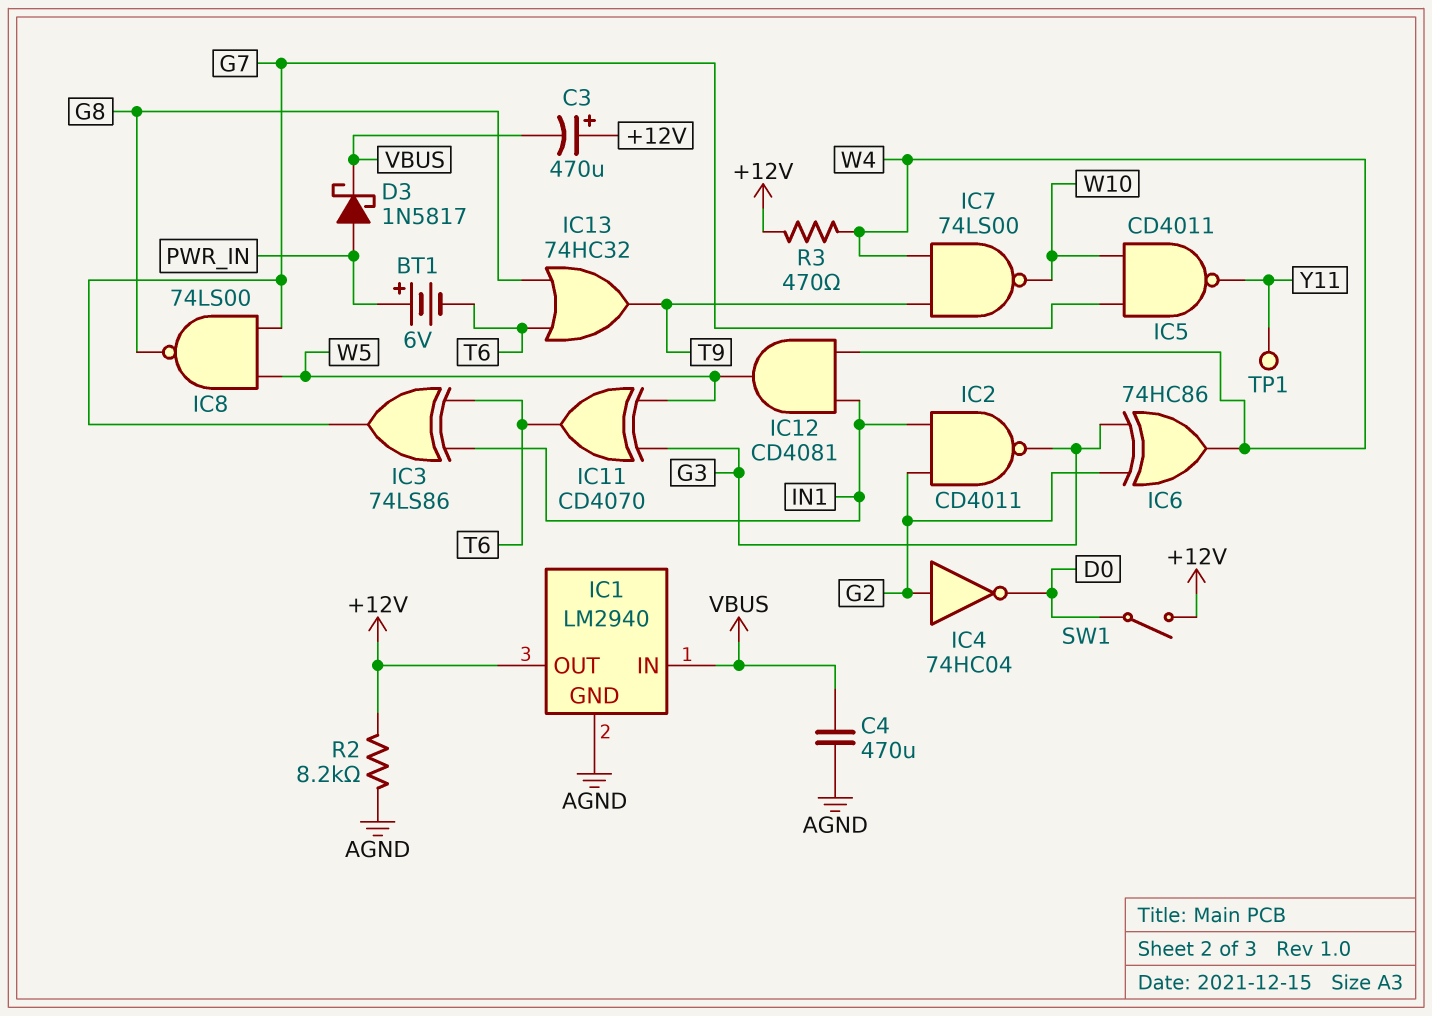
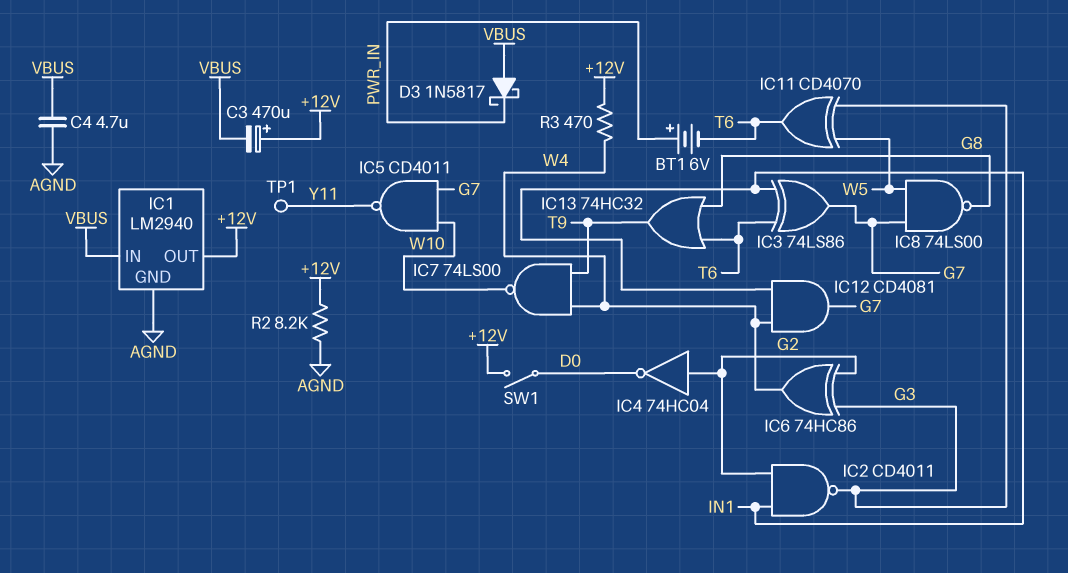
C4: 470uF (AGND, VBUS) -> 4.7uF (AGND, VBUS)
D3: schottky 1N5817 (A PWR_IN, K VBUS) -> schottky 1N5817 (A VBUS, K PWR_IN)
IC12: AND CD4081 (in IN1, in W4, out W5) -> AND CD4081 (in IN1, in W4, out G7)

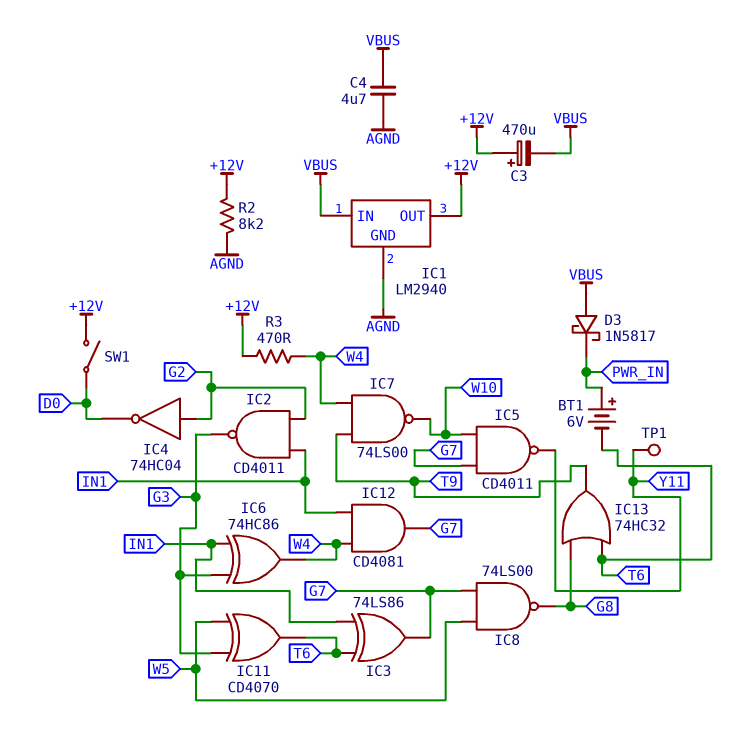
IC6: XOR 74HC86 (in G2, in G3, out W4) -> XOR 74HC86 (in G3, in IN1, out W4)

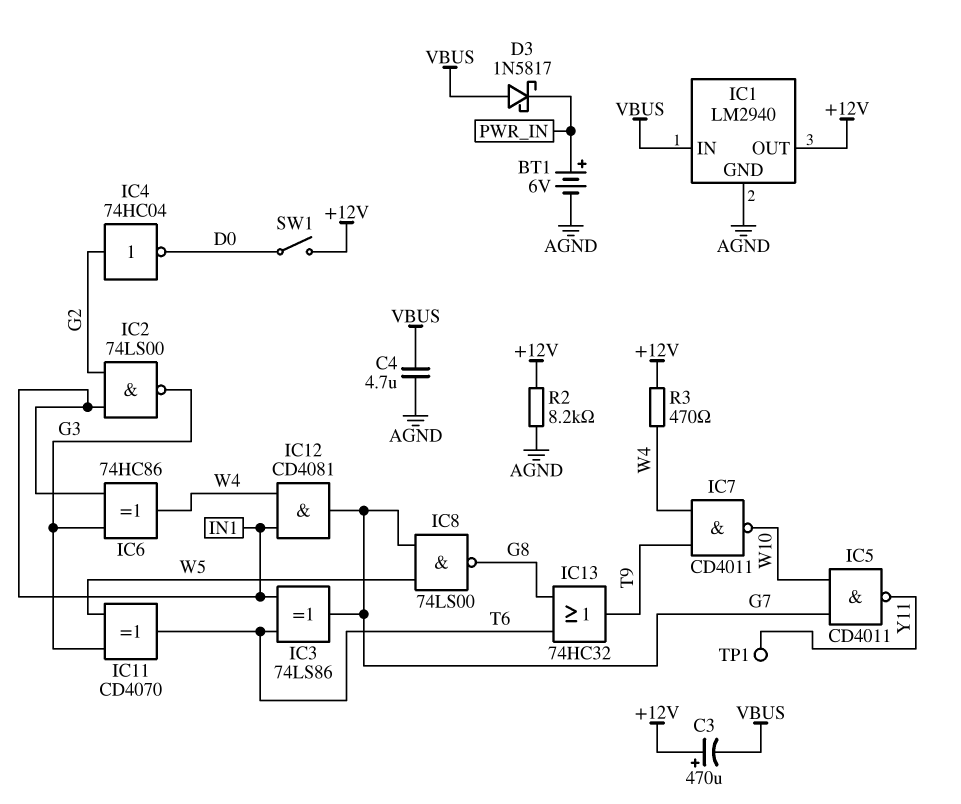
BT1: 6V (plus PWR_IN, minus T6) -> 6V (plus PWR_IN, minus AGND)
IC2: NAND CD4011 (in G2, in IN1, out G3) -> NAND 74LS00 (in G2, in IN1, out G3)
IC7: NAND 74LS00 (in T9, in W4, out W10) -> NAND CD4011 (in T9, in W4, out W10)

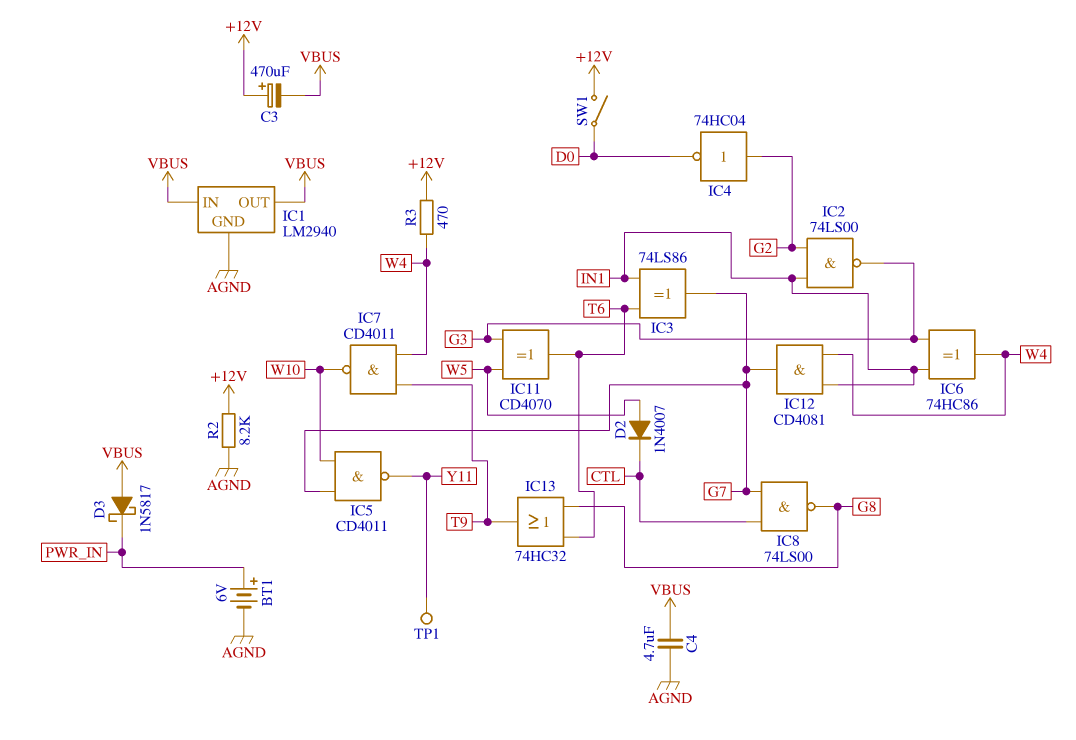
D2: none -> diode 1N4007 (A W5, K CTL)
IC1 pin OUT: +12V -> VBUS
IC8: NAND 74LS00 (in G7, in W5, out G8) -> NAND 74LS00 (in CTL, in G7, out G8)

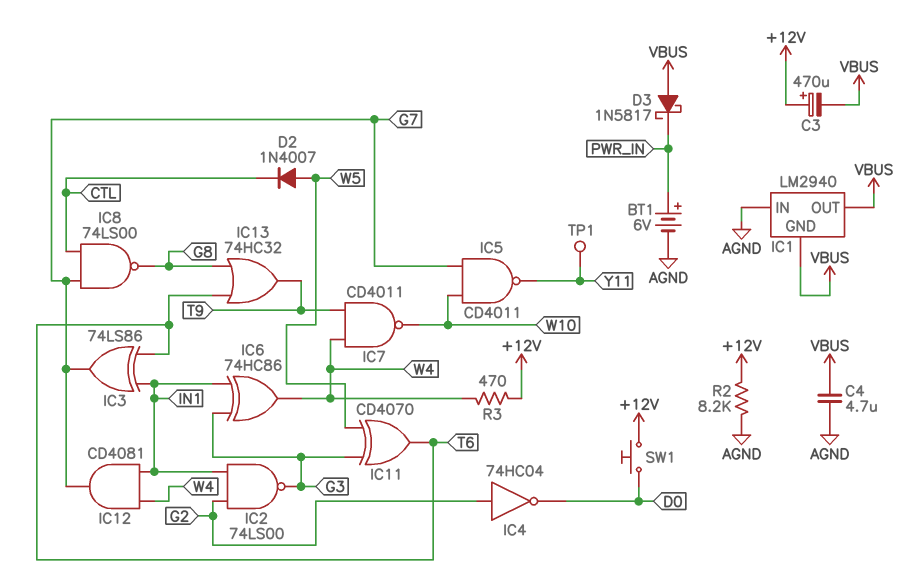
IC1 pin GND: AGND -> VBUS
IC1 pin IN: VBUS -> AGND
SW1: switch (+12V, D0) -> button (+12V, D0)

